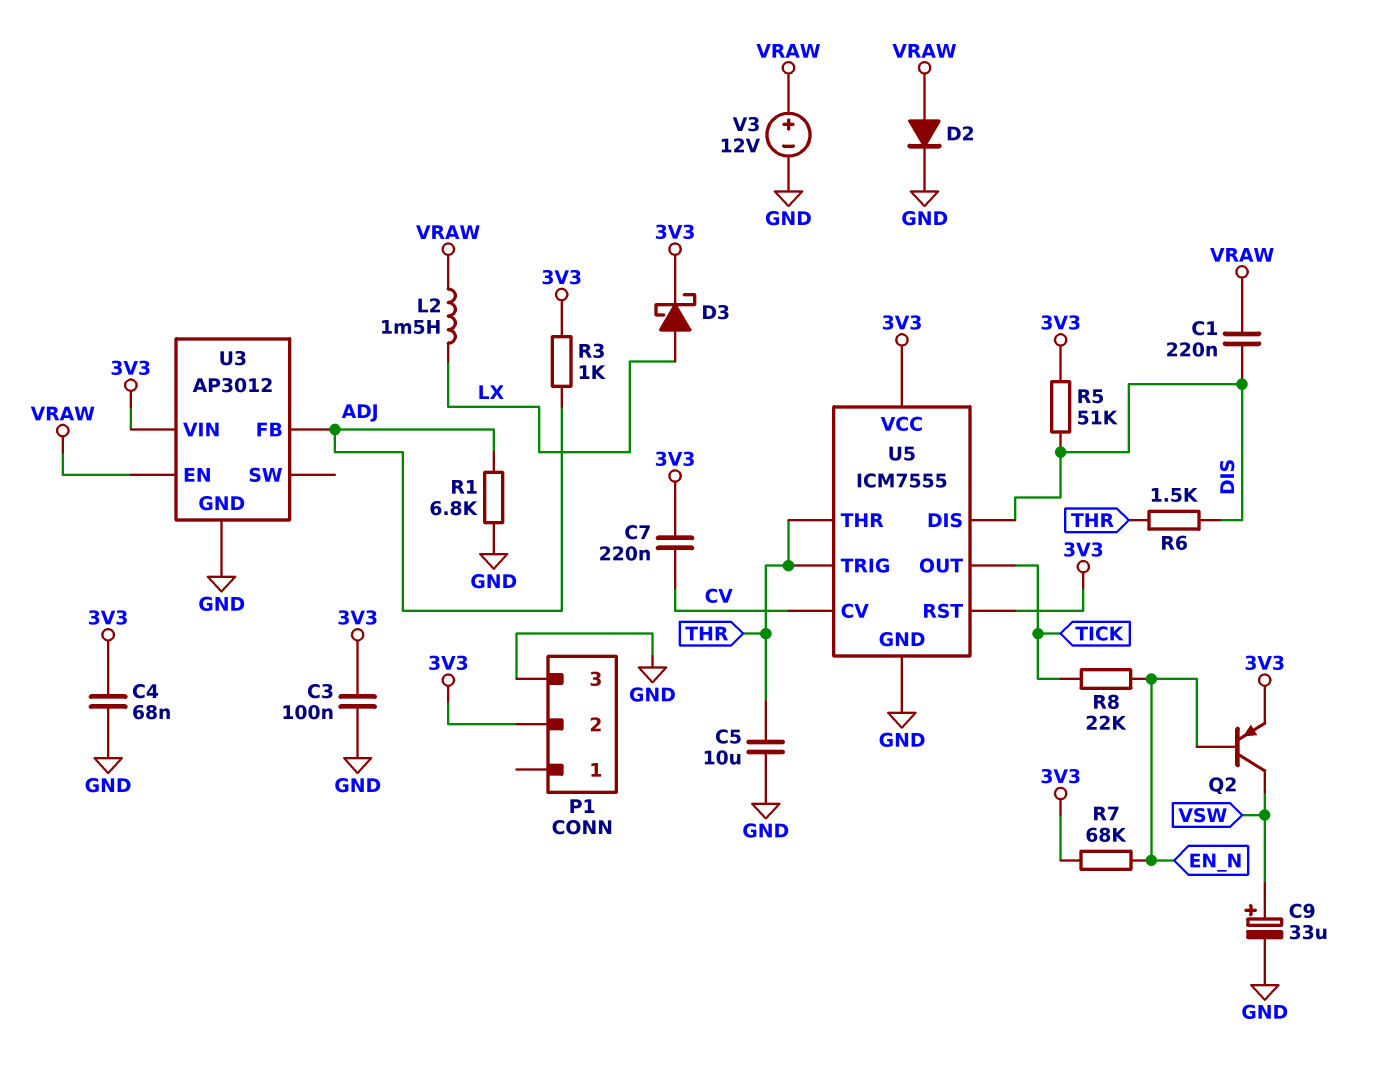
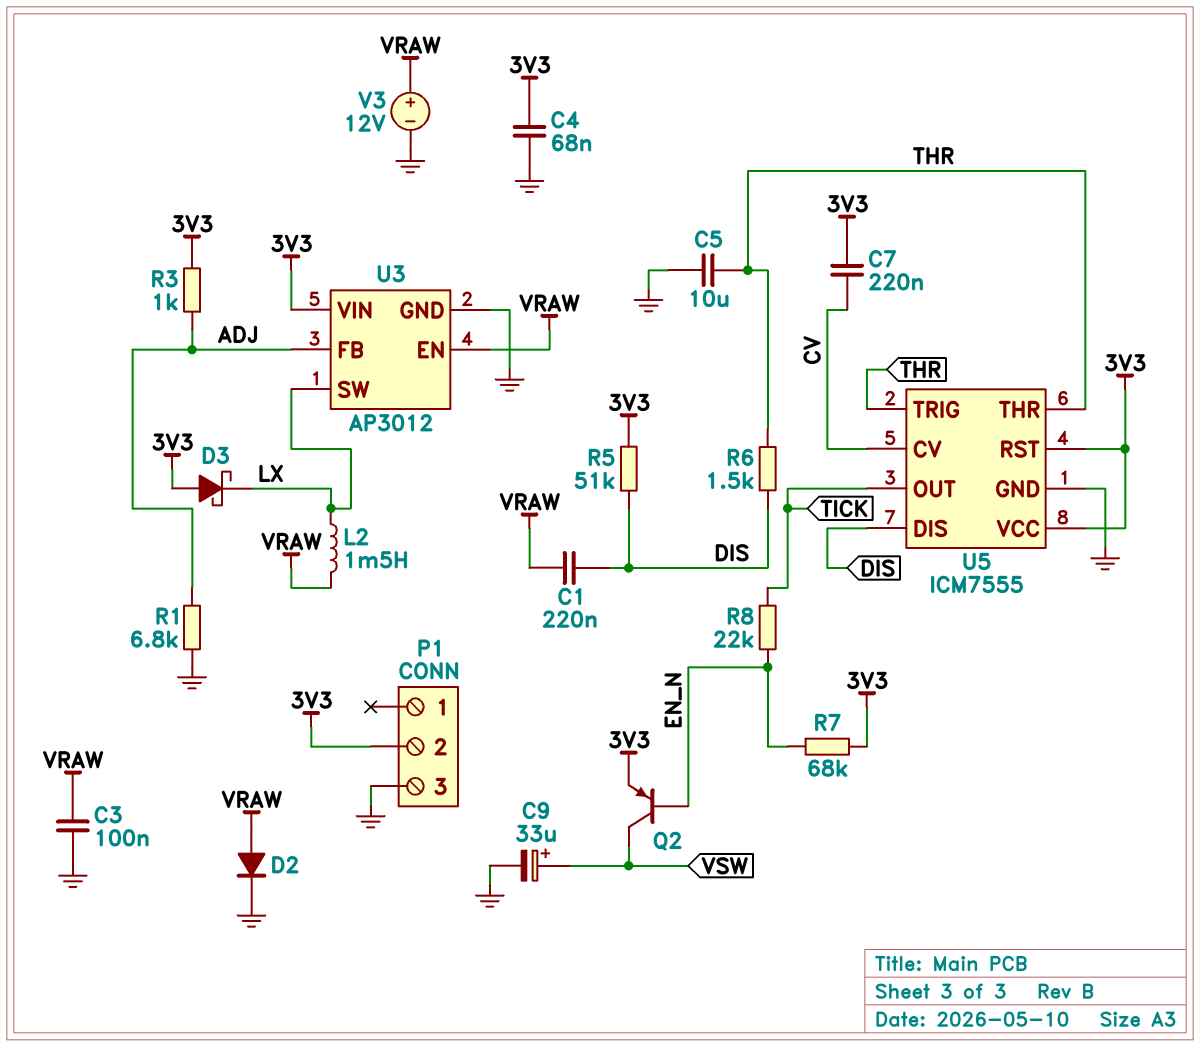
C3: 100nF (3V3, GND) -> 100nF (GND, VRAW)
D3: schottky (A LX, K 3V3) -> schottky (A 3V3, K LX)
U3 pin SW: none -> LX

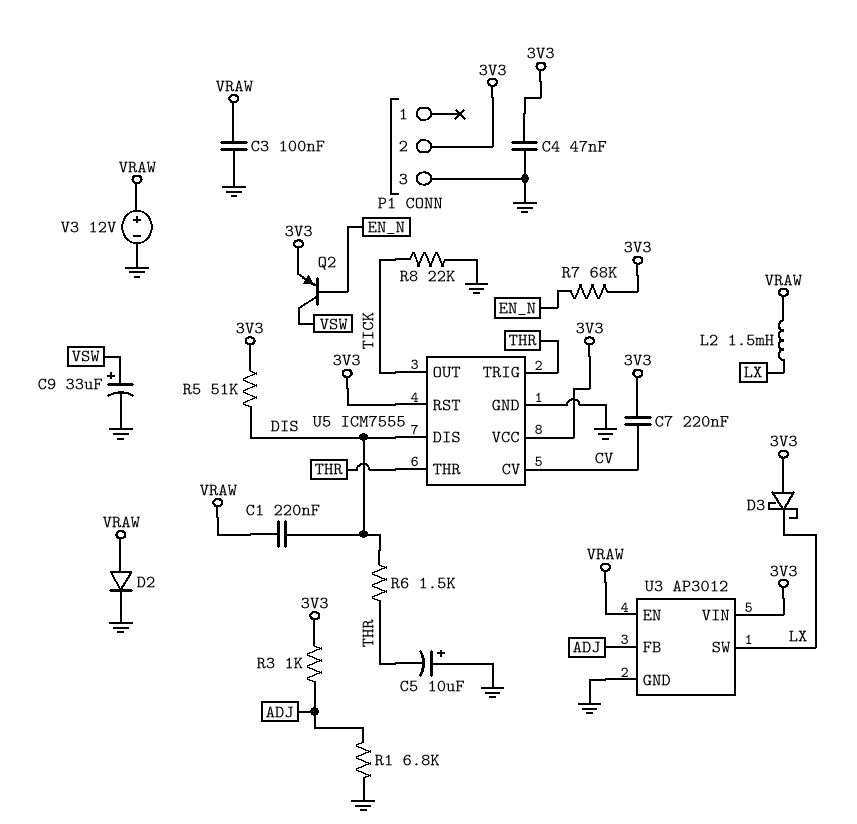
C4: 68nF (3V3, GND) -> 47nF (3V3, GND)
C5: 10uF (GND, THR) -> 10uF (plus GND, minus THR)
R8: 22k (EN_N, TICK) -> 22k (GND, TICK)

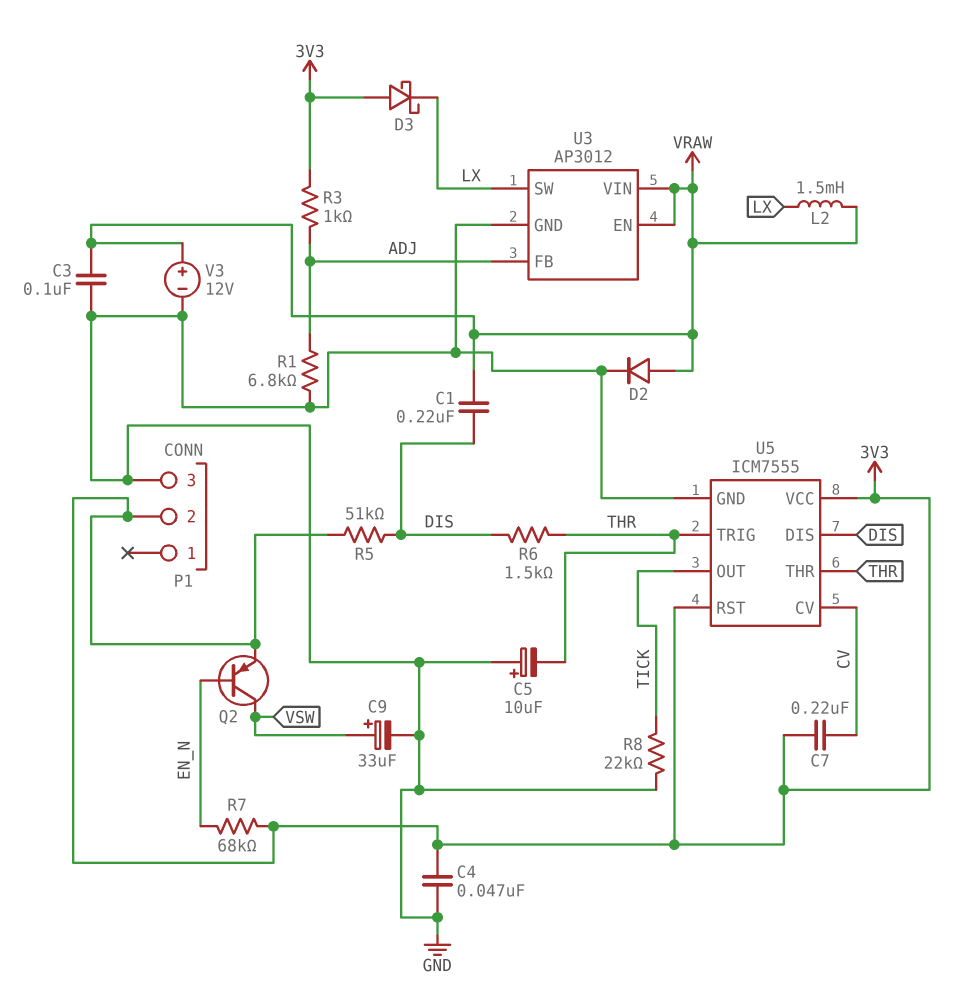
U3 pin VIN: 3V3 -> VRAW

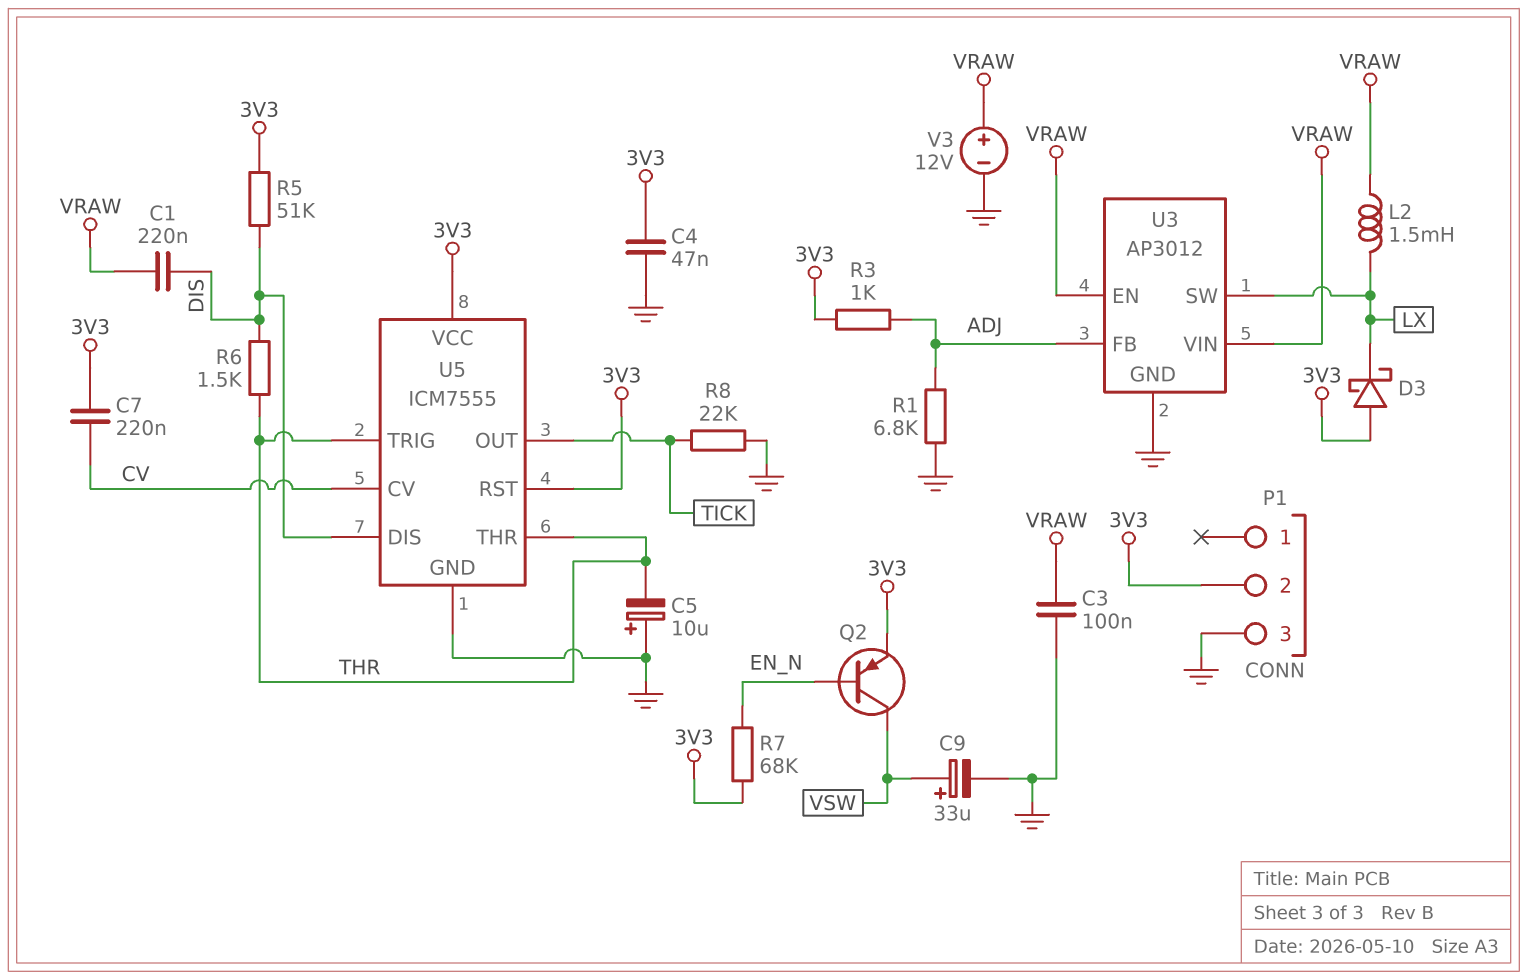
D2: diode (A VRAW, K GND) -> none

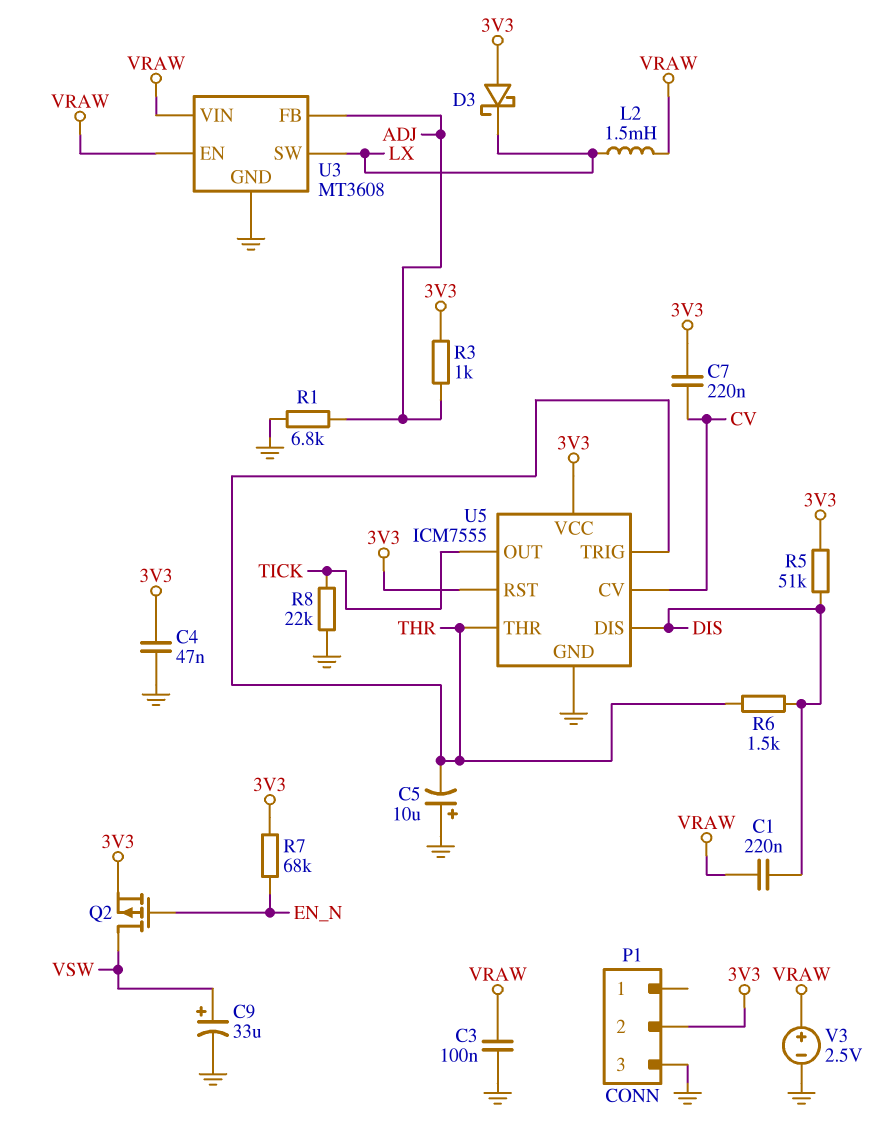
Q2: PNP (B EN_N, C VSW, E 3V3) -> PMOS (G EN_N, D VSW, S 3V3)
U3: AP3012 -> MT3608
V3: 12V (plus VRAW, minus GND) -> 2.5V (plus VRAW, minus GND)

